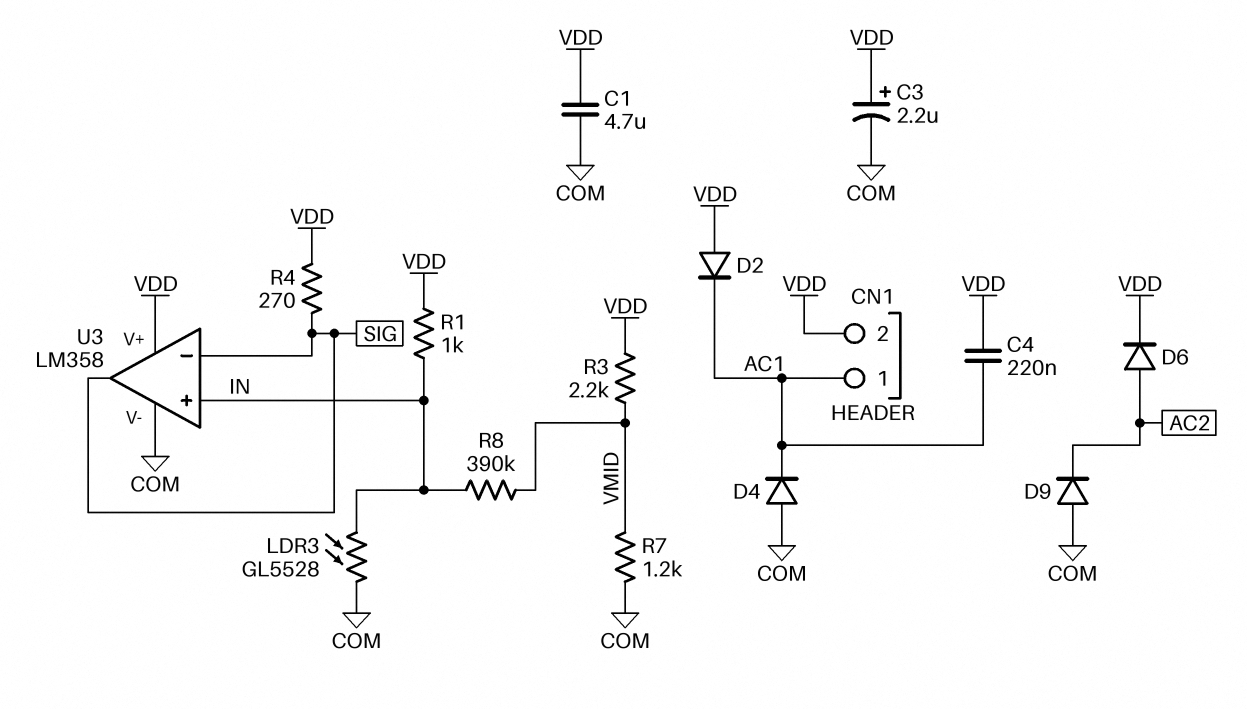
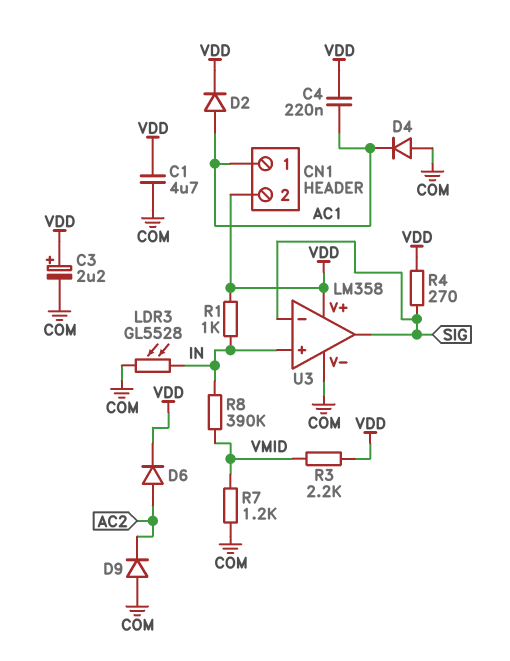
D2: diode (A VDD, K AC1) -> diode (A AC1, K VDD)

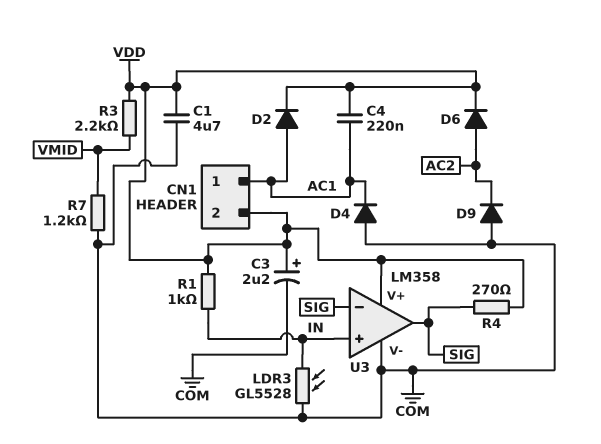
R8: 390k (IN, VMID) -> none

